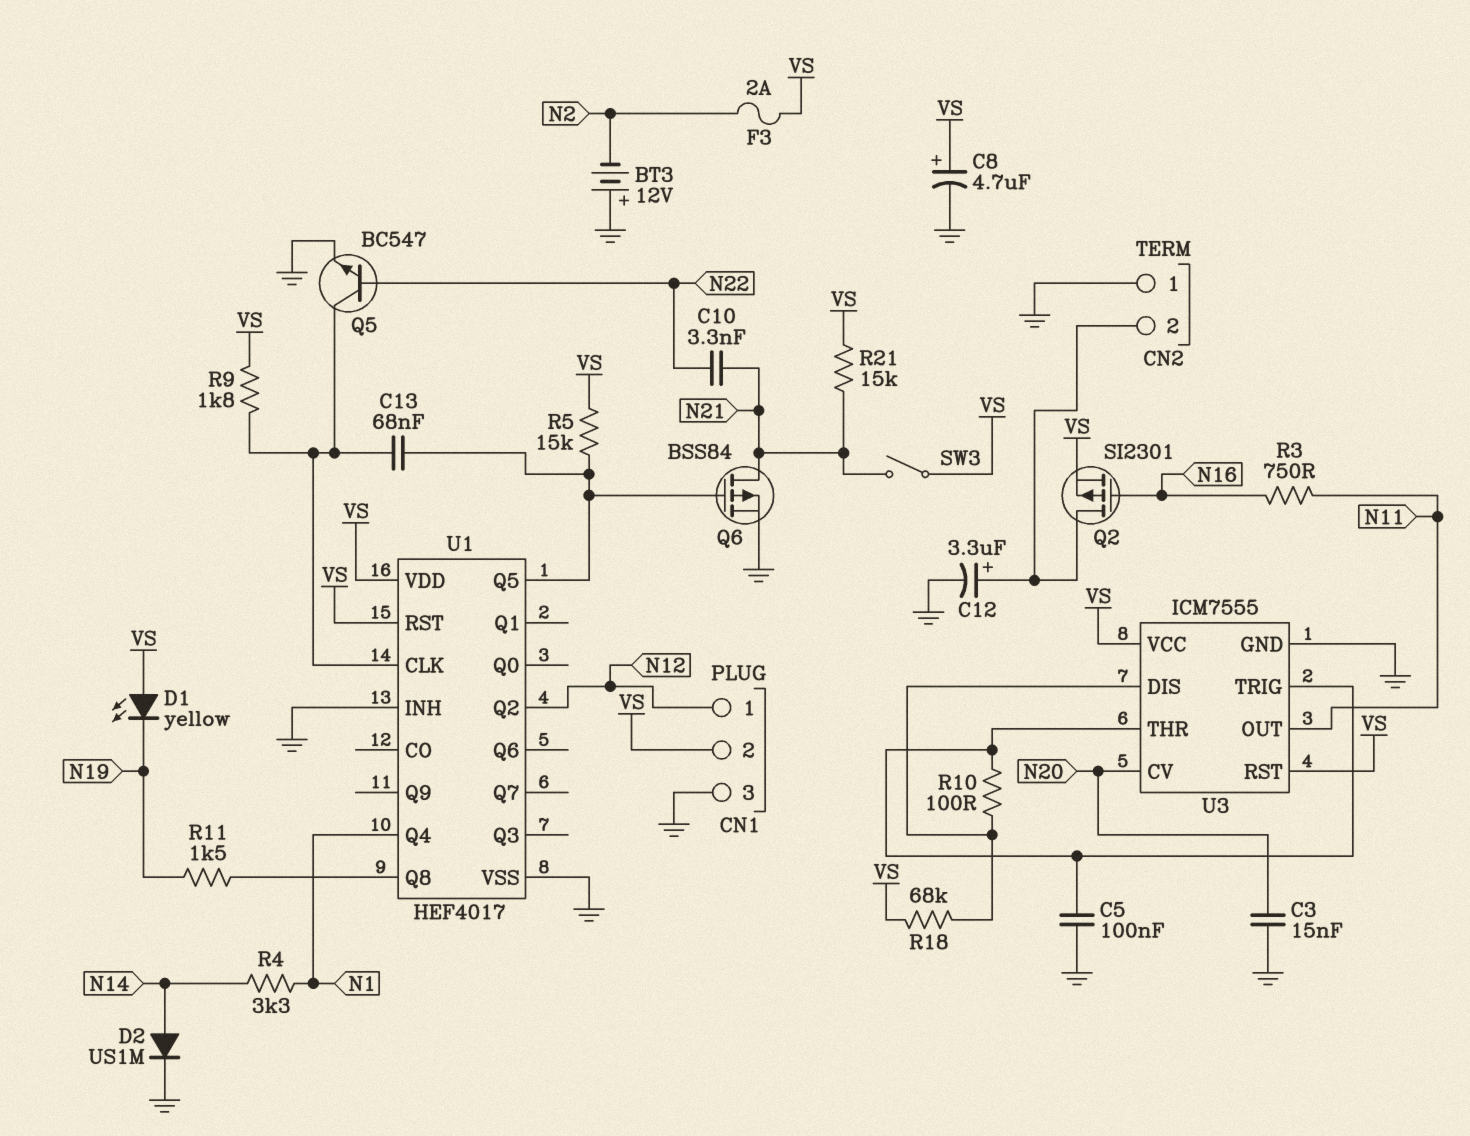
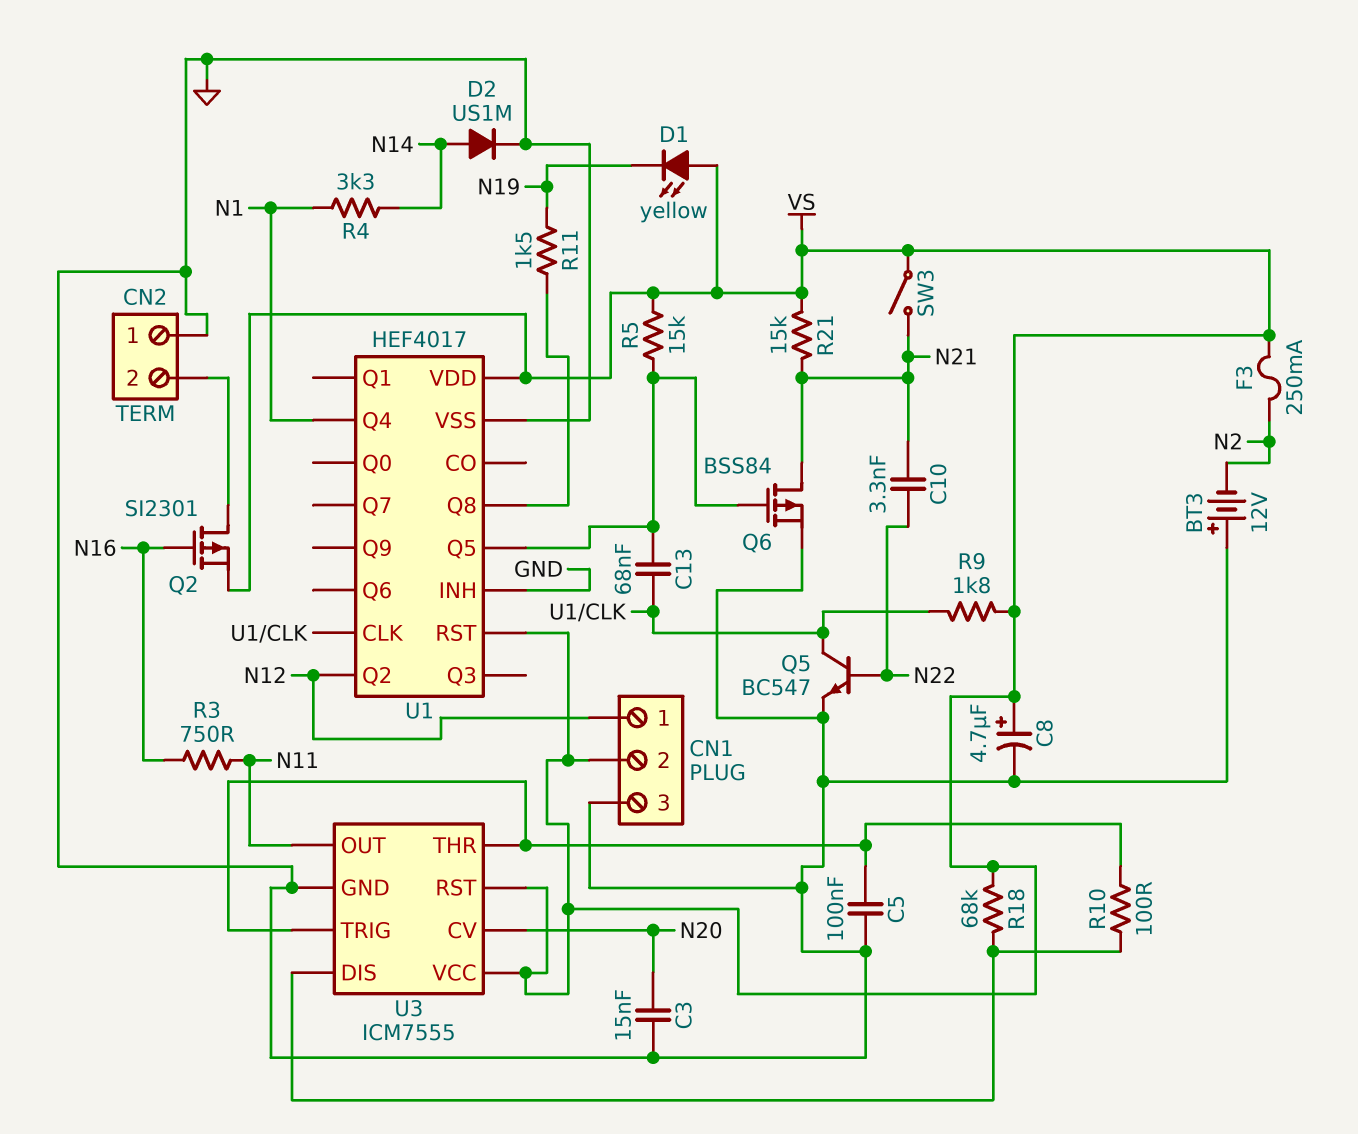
C12: 3.3uF (plus CN2/2, minus GND) -> none
F3: 2A (N2, VS) -> 250mA (N2, VS)

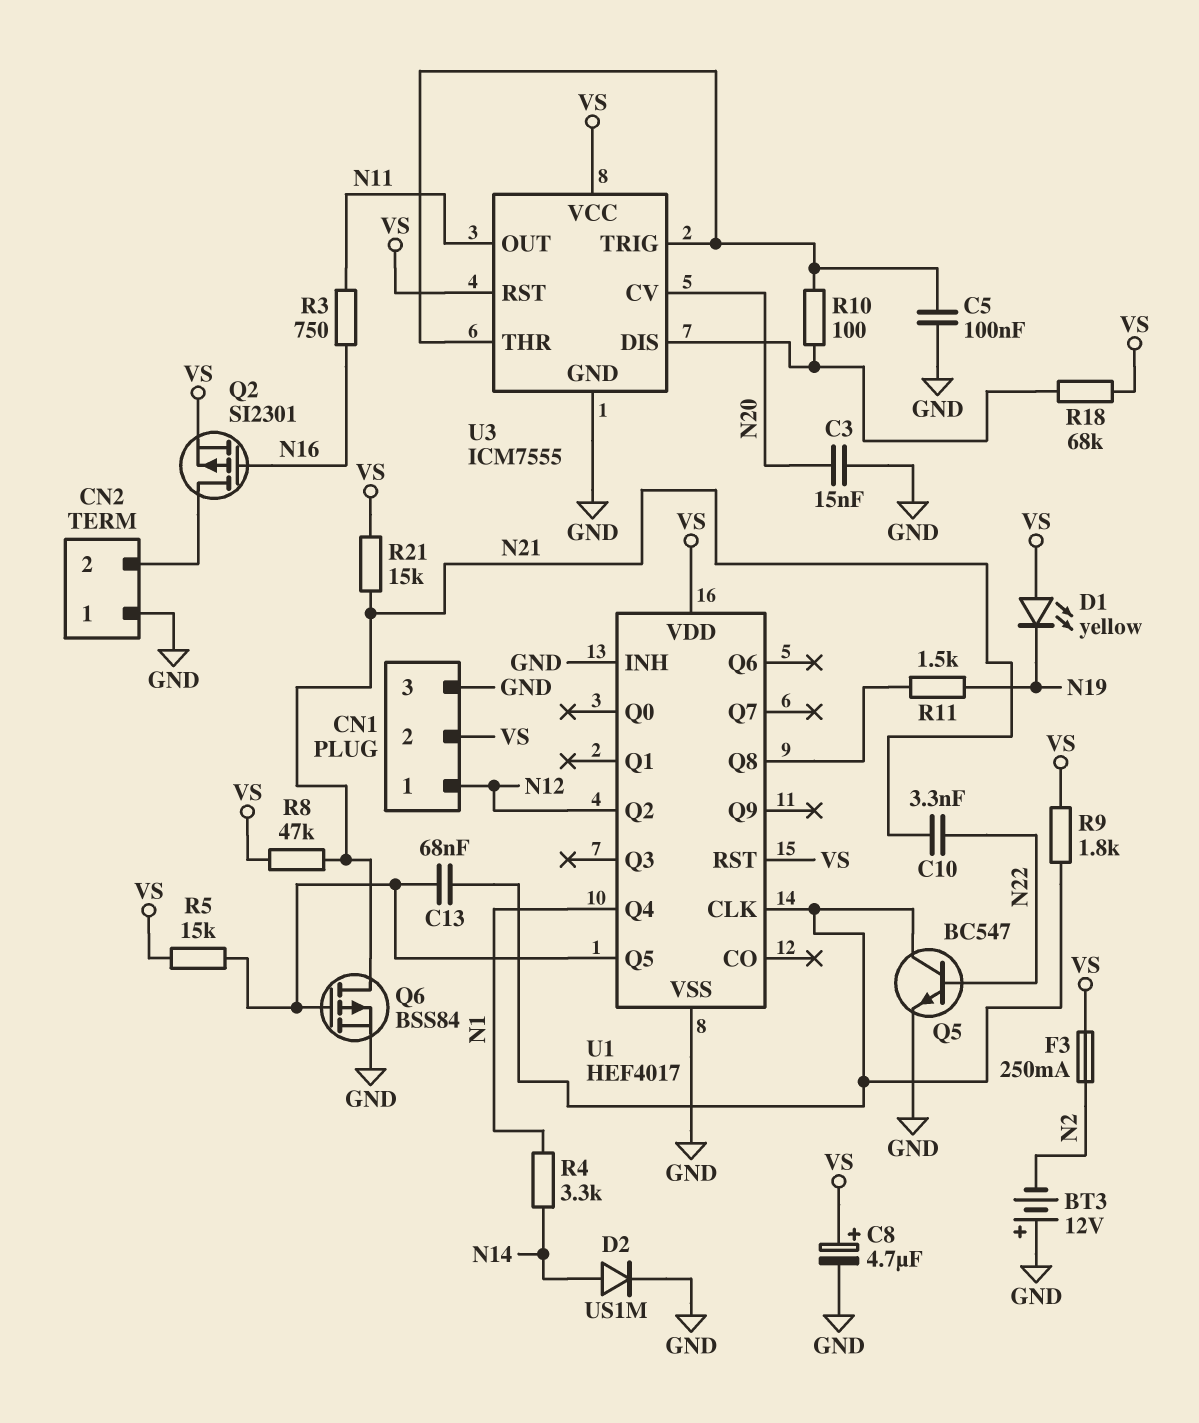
R8: none -> 47k (N21, VS)
SW3: switch (N21, VS) -> none

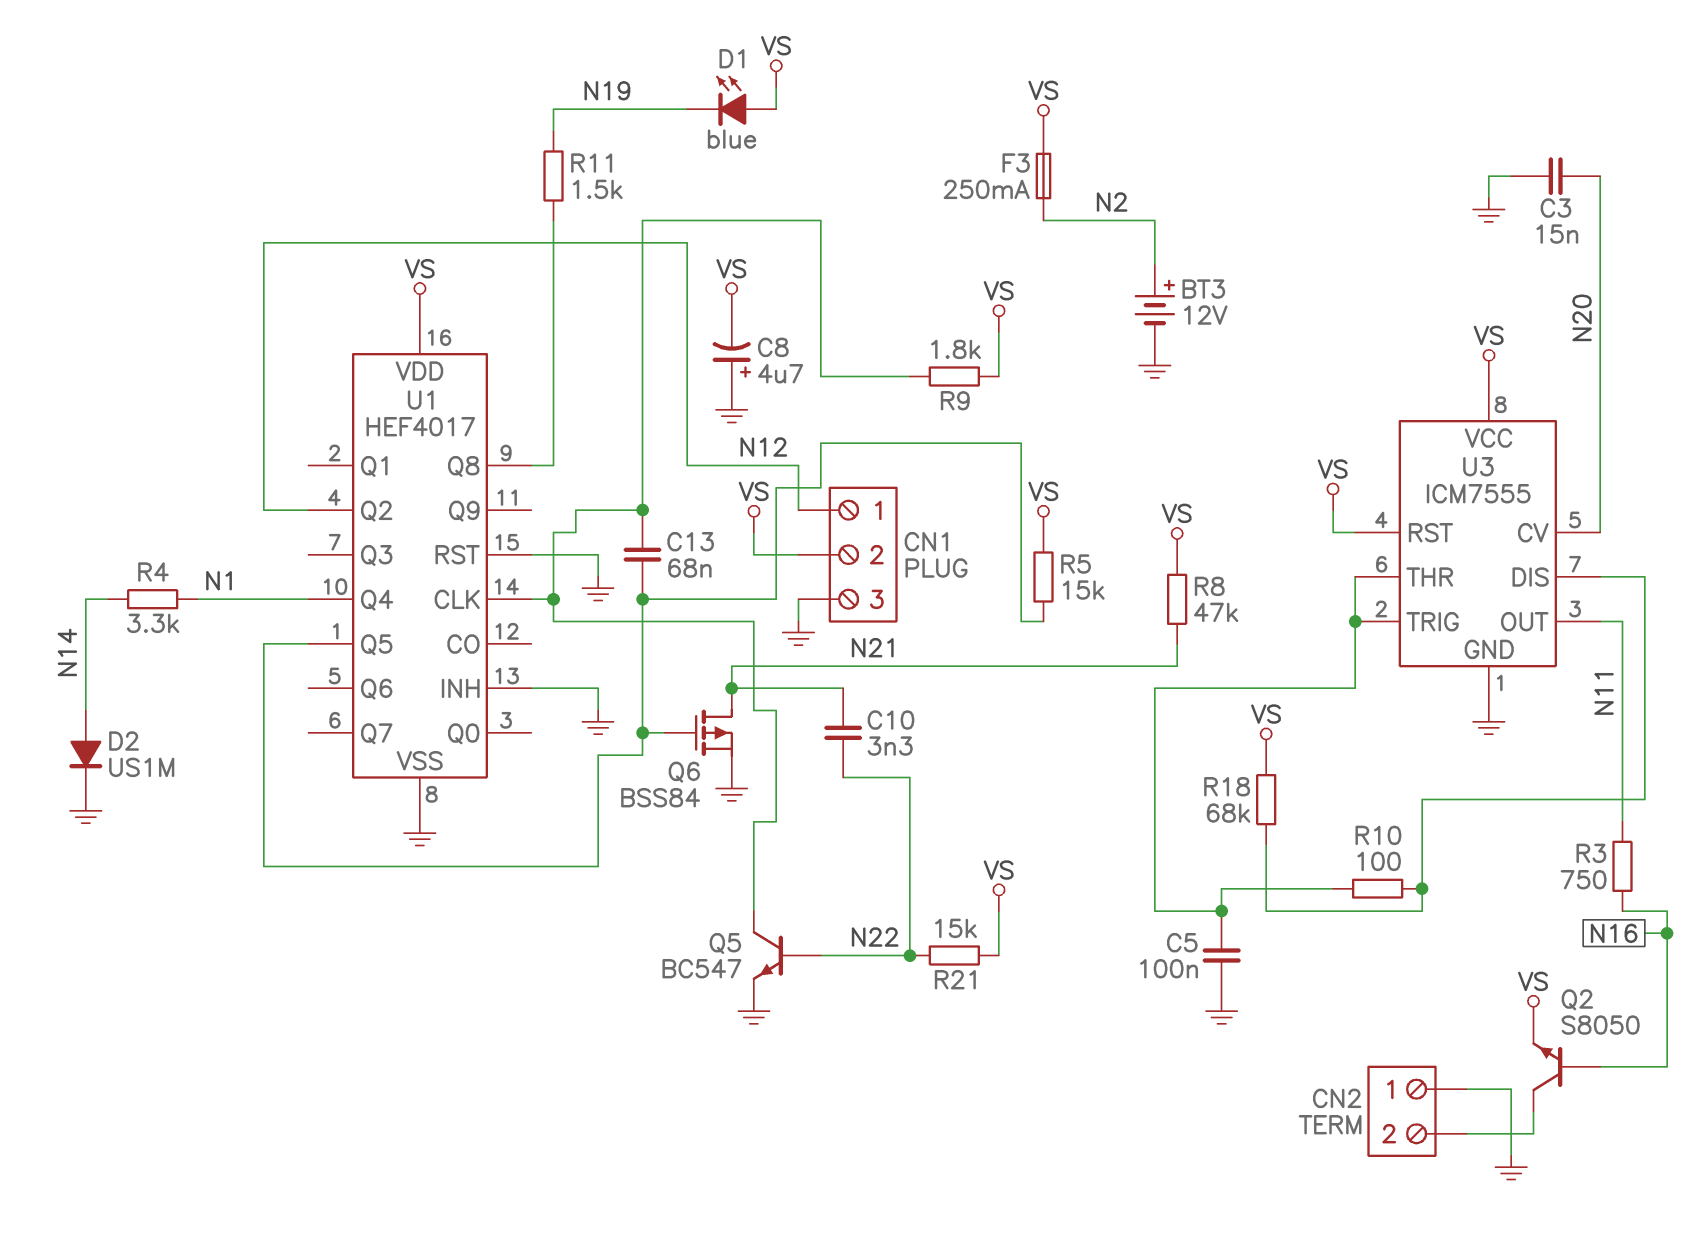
BT3: 12V (plus GND, minus N2) -> 12V (plus N2, minus GND)
C8: 4.7uF (plus VS, minus GND) -> 4.7uF (plus GND, minus VS)
D1: LED yellow (A VS, K N19) -> LED blue (A VS, K N19)
Q2: PMOS SI2301 (G N16, D CN2/2, S VS) -> NPN S8050 (B N16, C CN2/2, E VS)
R21: 15k (N21, VS) -> 15k (N22, VS)
U1 pin RST: VS -> GND

